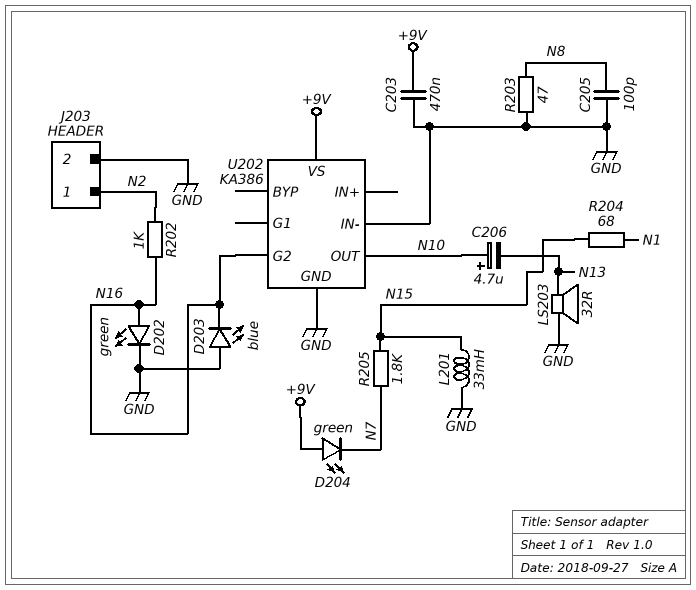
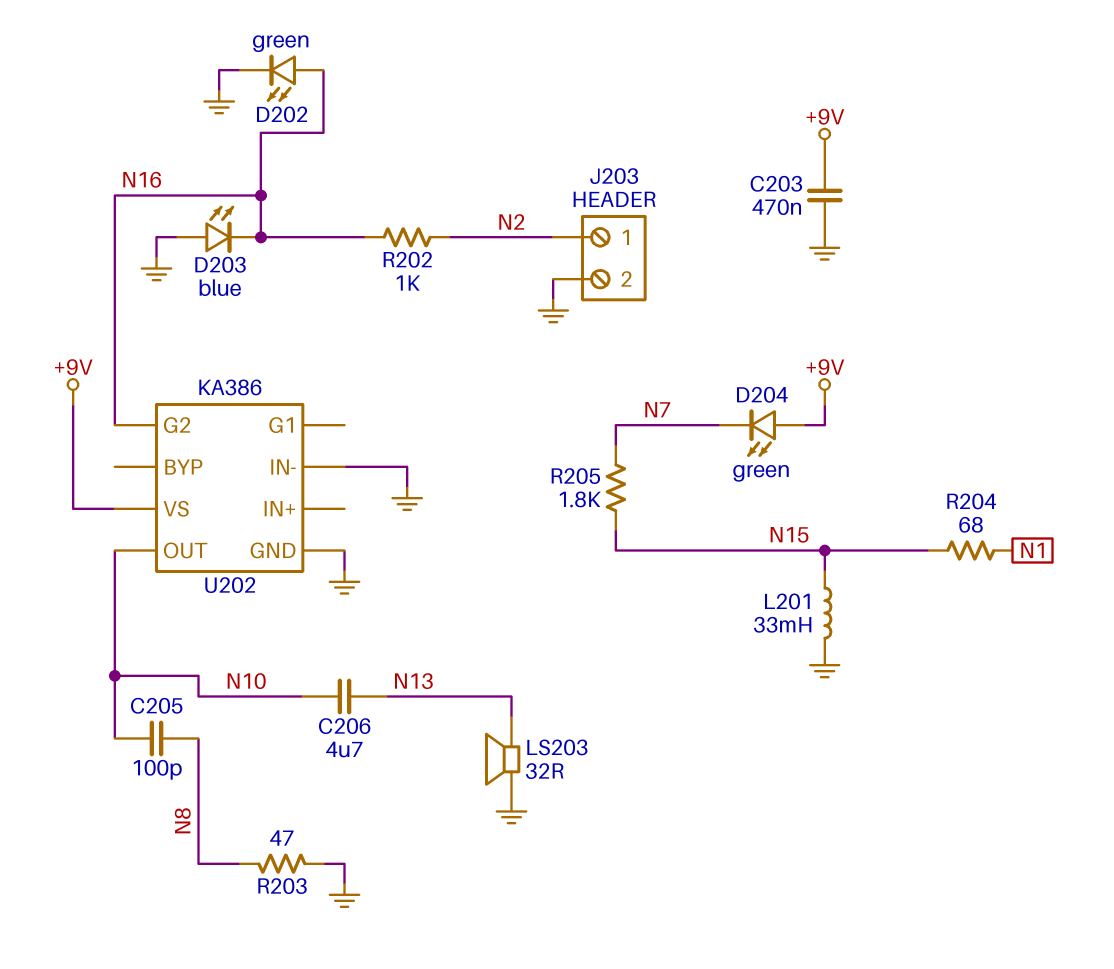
C205: 100pF (GND, N8) -> 100pF (N8, N10)
C206: 4.7uF (plus N10, minus N13) -> 4.7uF (N10, N13)

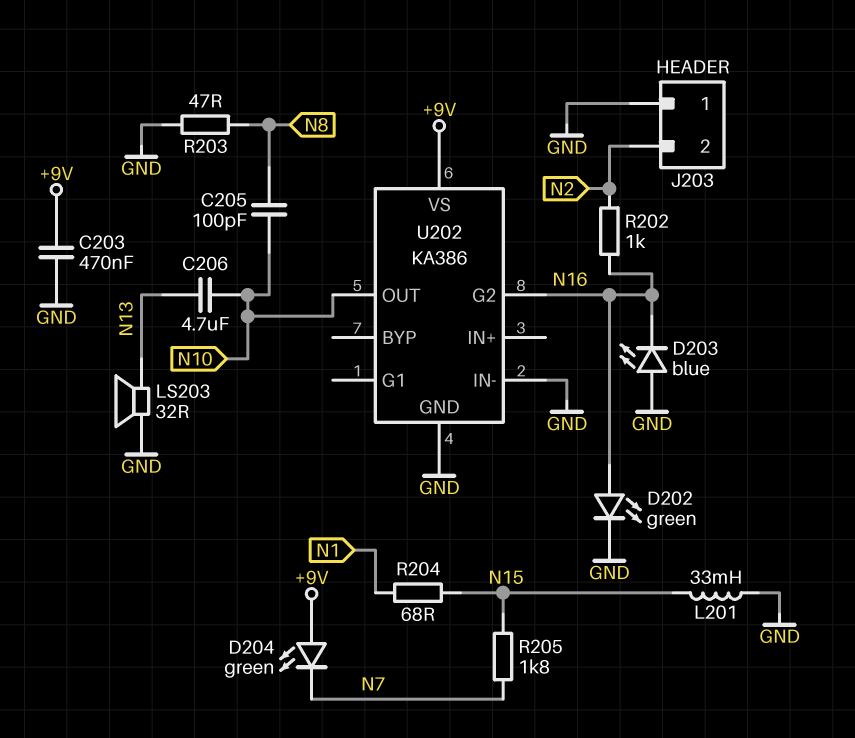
J203 pin 1: N2 -> GND
J203 pin 2: GND -> N2

